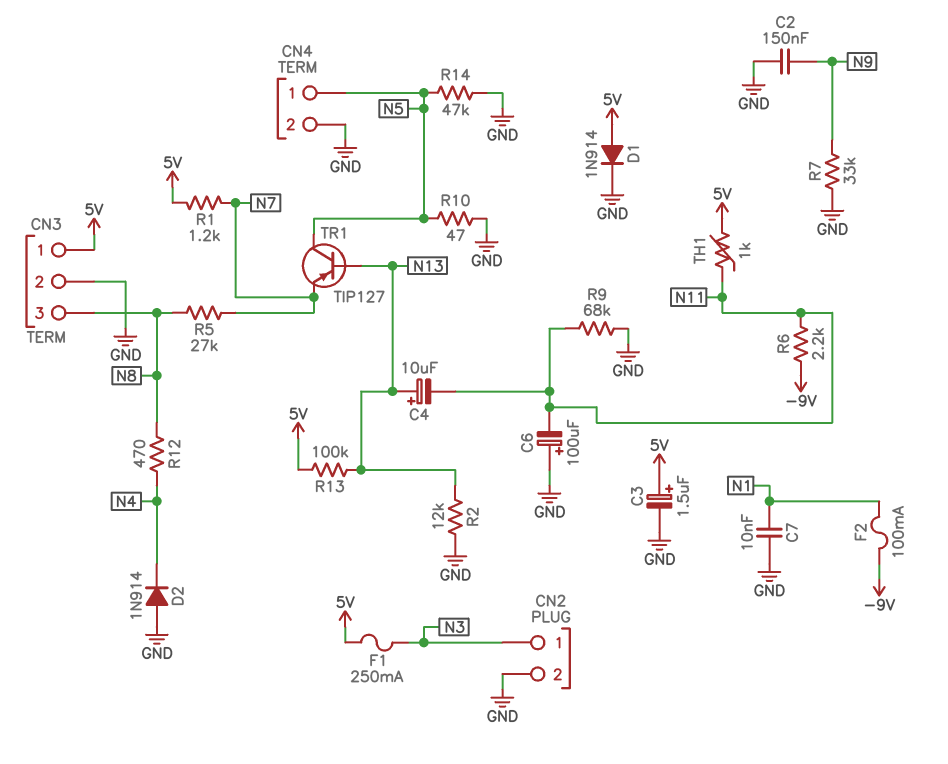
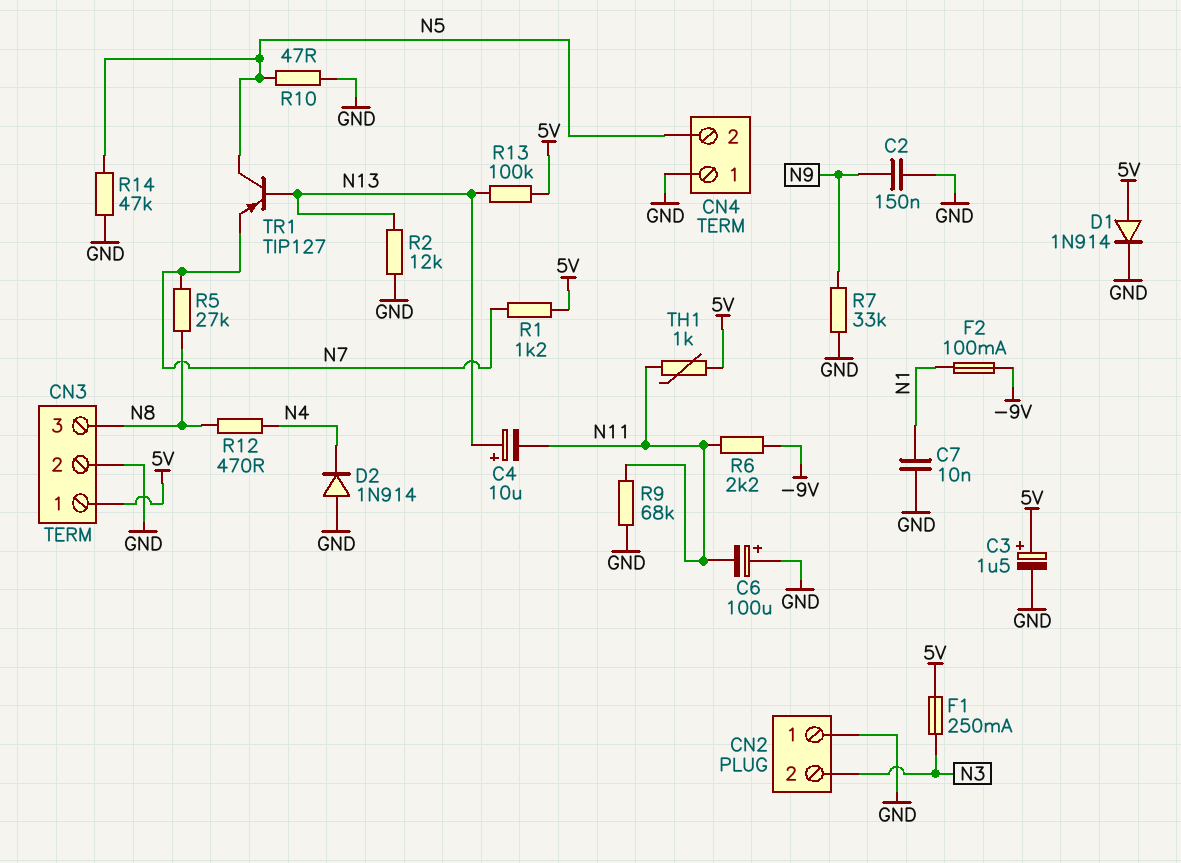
CN2 pin 1: N3 -> GND
CN2 pin 2: GND -> N3
CN4 pin 1: N5 -> GND
CN4 pin 2: GND -> N5

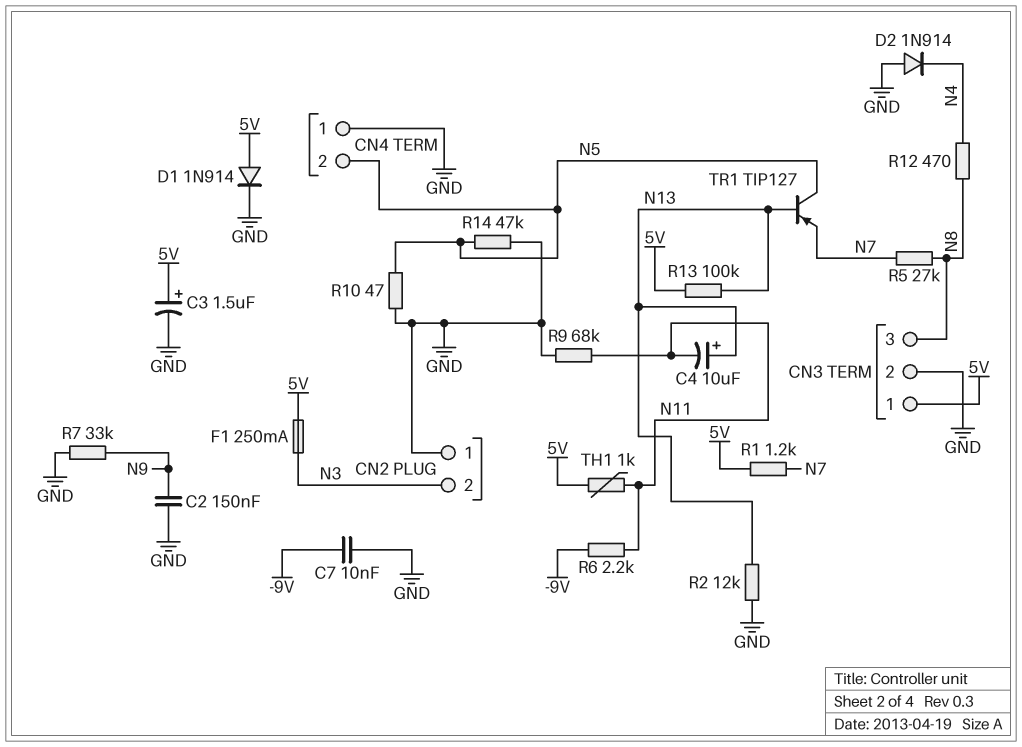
C6: 100uF (plus GND, minus N11) -> none
C7: 10nF (GND, N1) -> 10nF (-9V, GND)
F2: 100mA (-9V, N1) -> none

